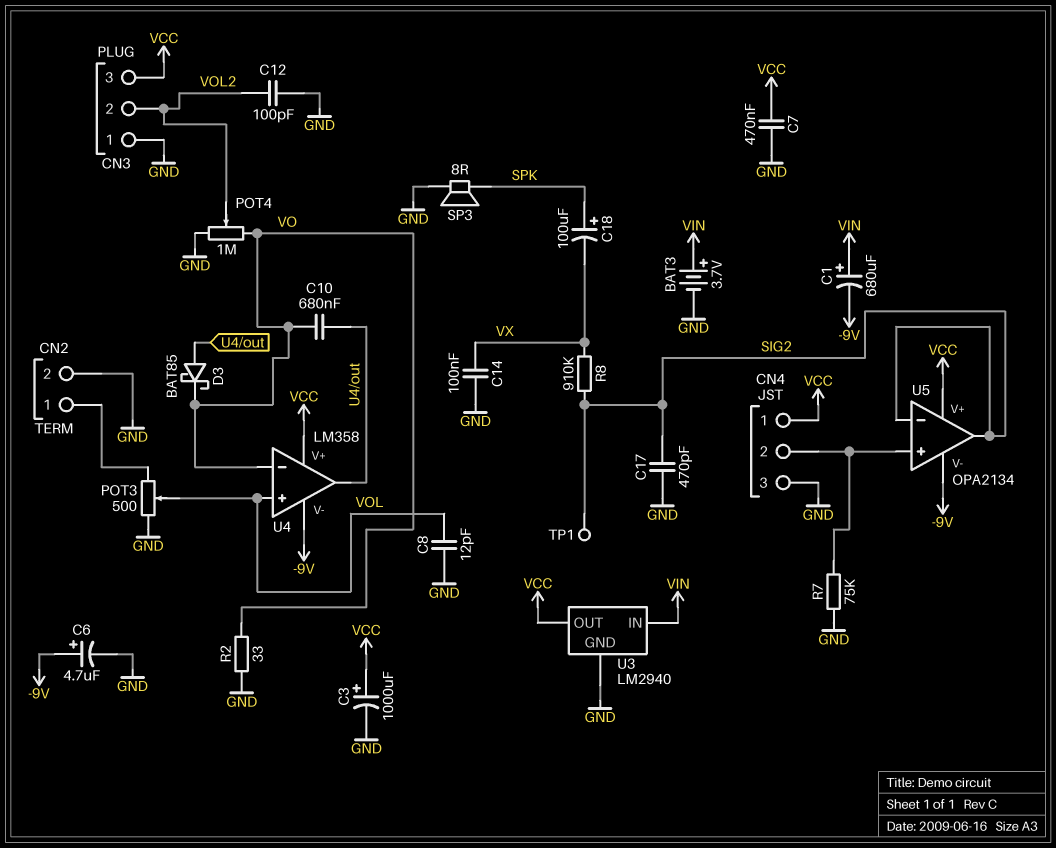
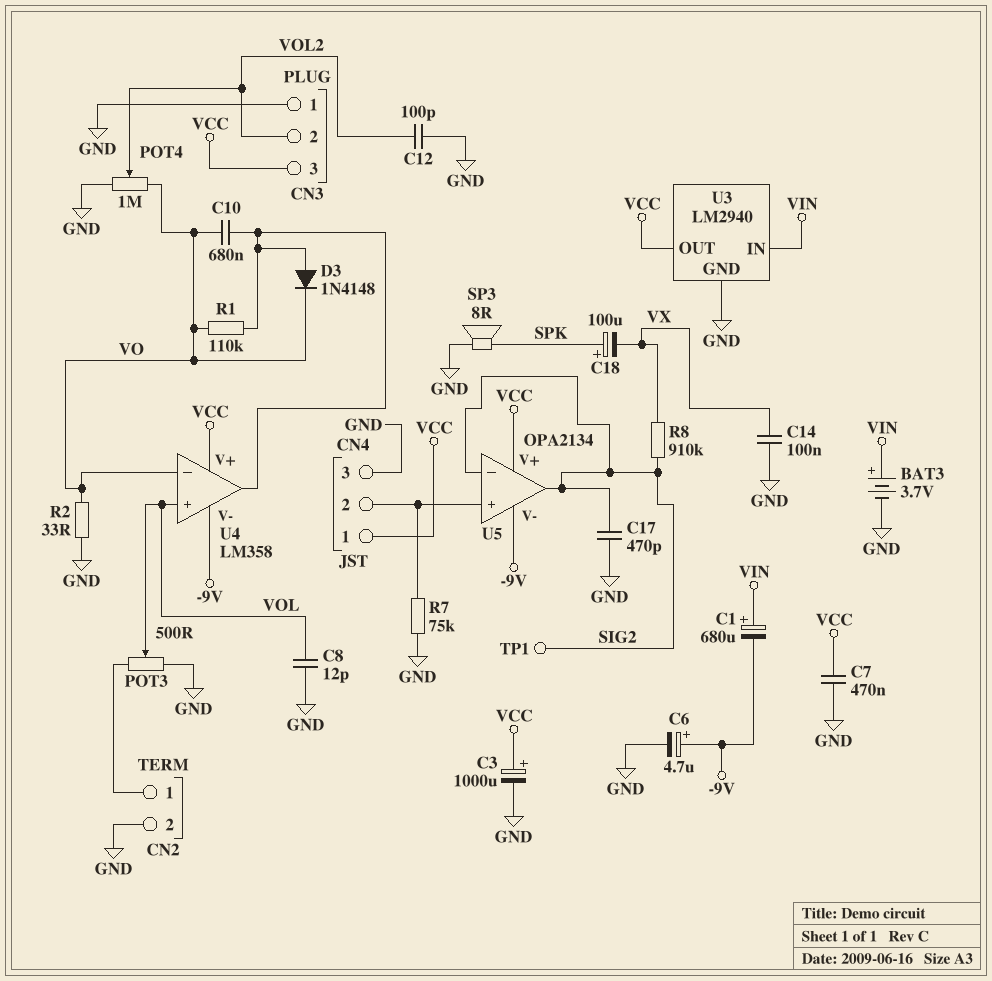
D3: schottky BAT85 (A U4/out, K VO) -> diode 1N4148 (A U4/out, K VO)
R1: none -> 110k (U4/out, VO)

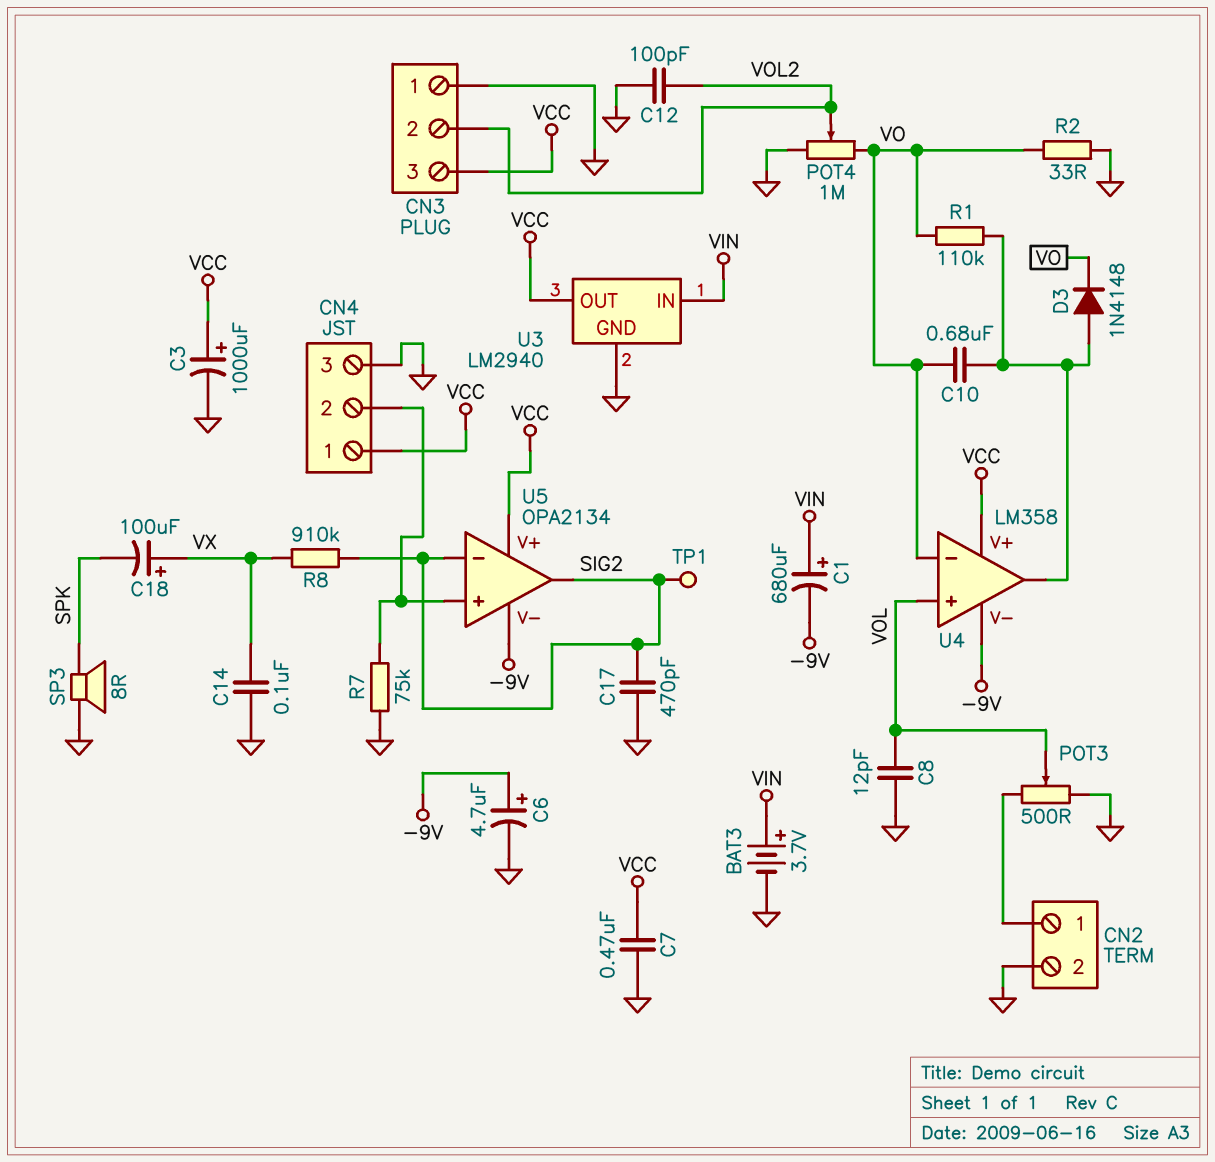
C18: 100uF (plus SPK, minus VX) -> 100uF (plus VX, minus SPK)

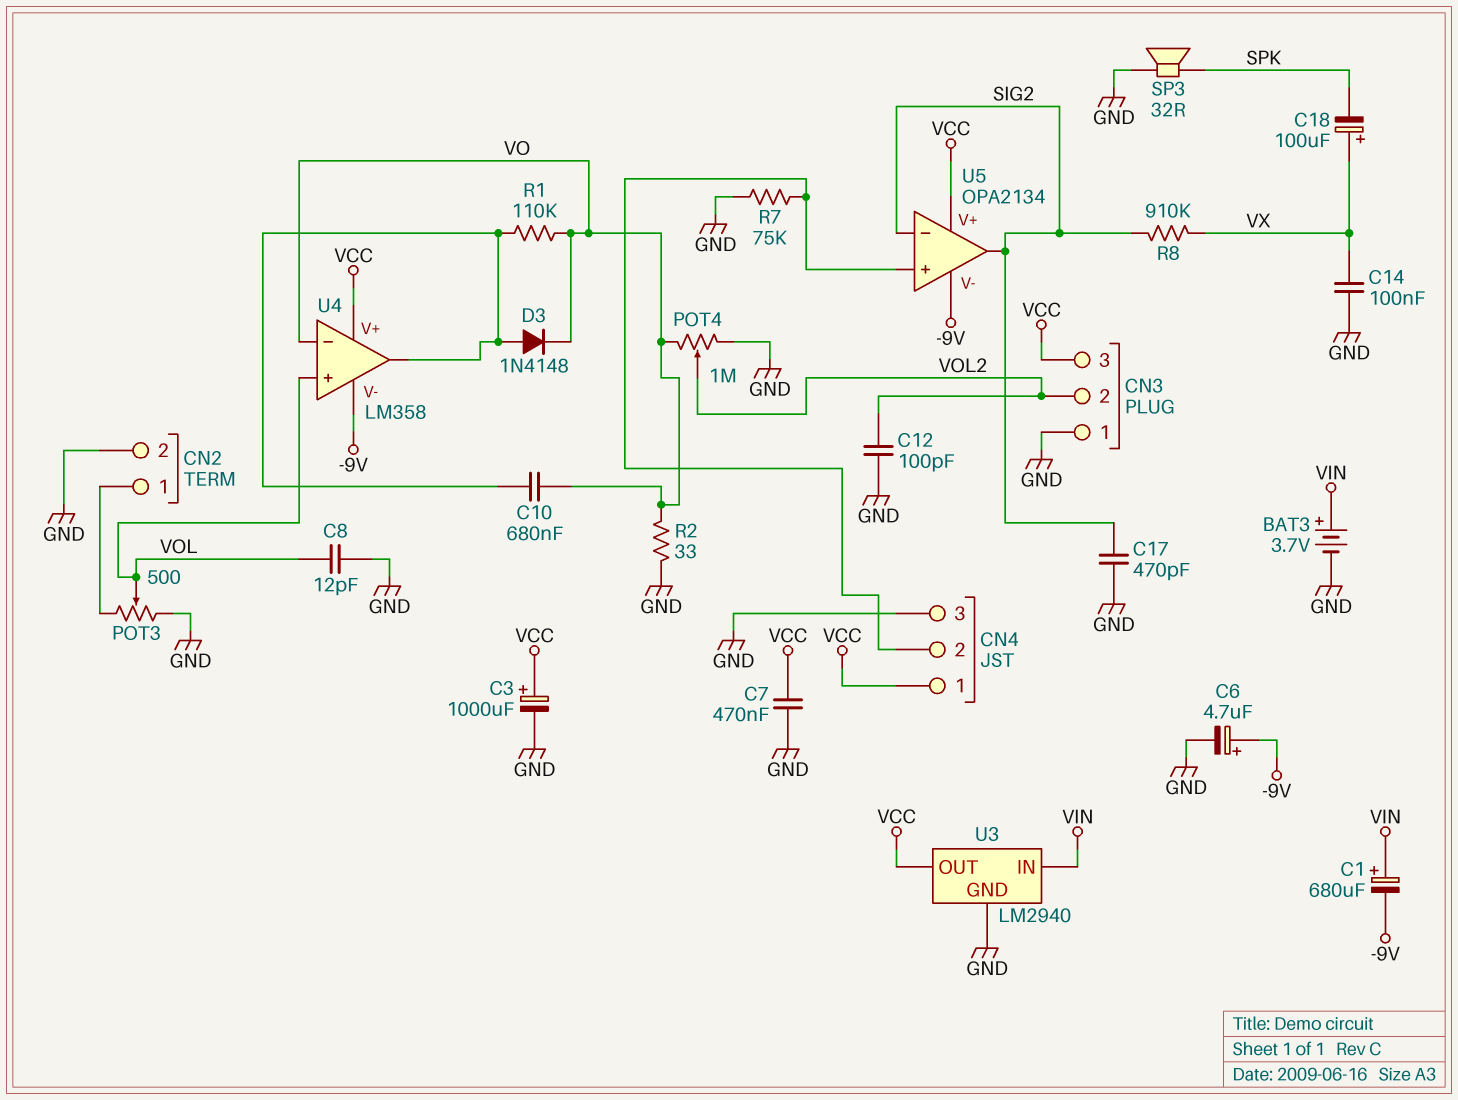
SP3: speaker 8R (GND, SPK) -> speaker 32R (GND, SPK)
TP1: test point (SIG2) -> none

